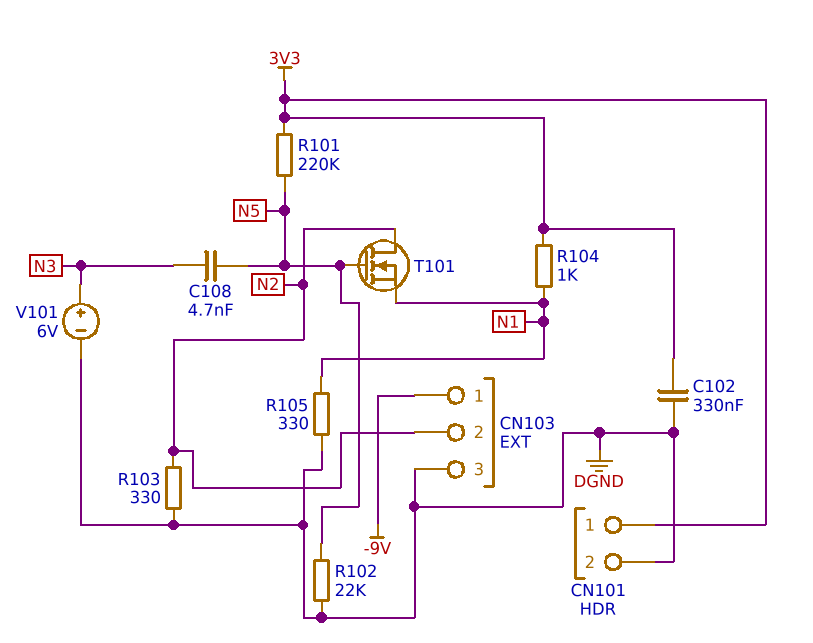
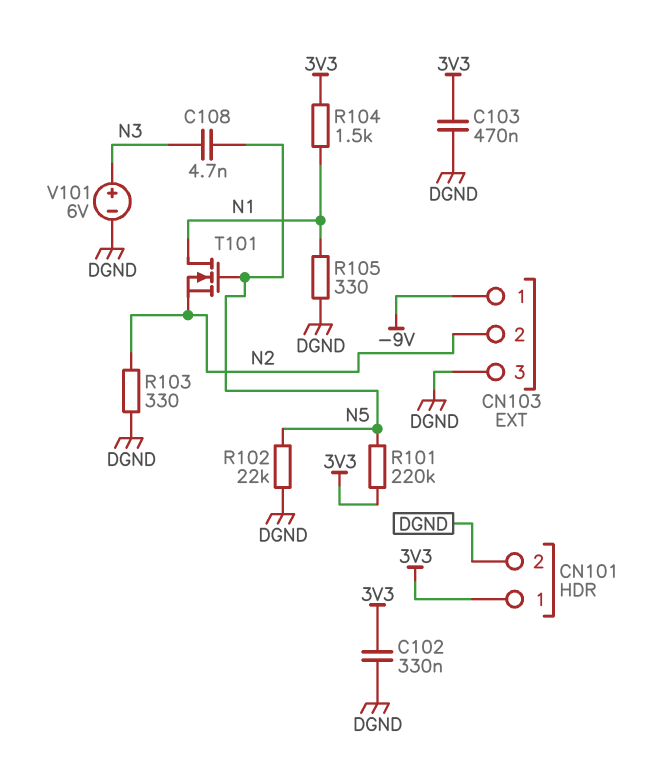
C103: none -> 470nF (3V3, DGND)
R104: 1k (3V3, N1) -> 1.5k (3V3, N1)
T101: NMOS (G N5, D N2, S N1) -> NMOS (G N5, D N1, S N2)

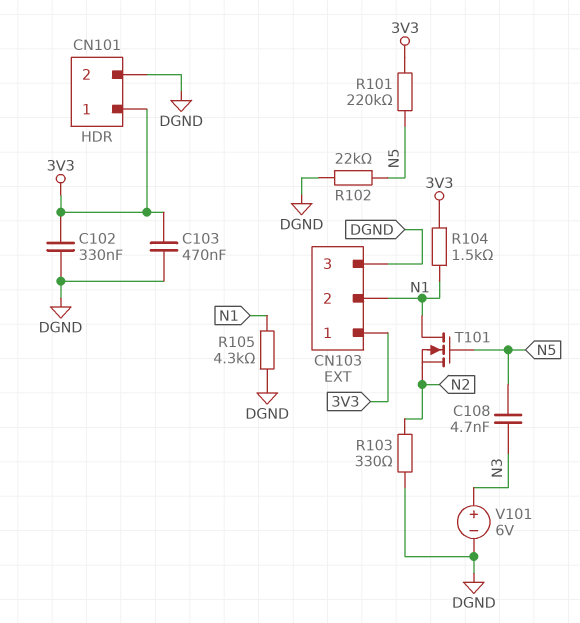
CN103 pin 1: -9V -> 3V3
CN103 pin 2: N2 -> N1
R105: 330 (DGND, N1) -> 4.3k (DGND, N1)

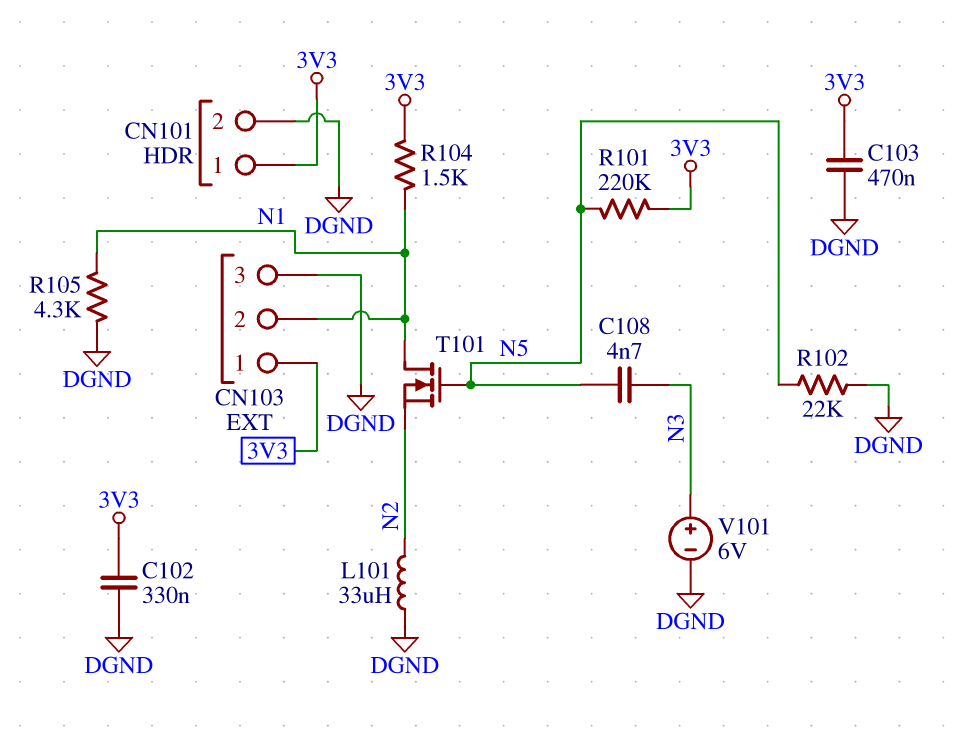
L101: none -> 33uH (DGND, N2)
R103: 330 (DGND, N2) -> none

